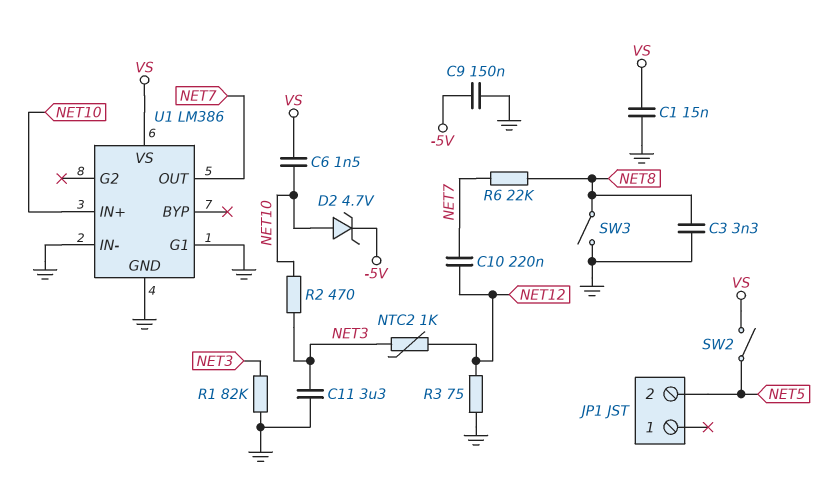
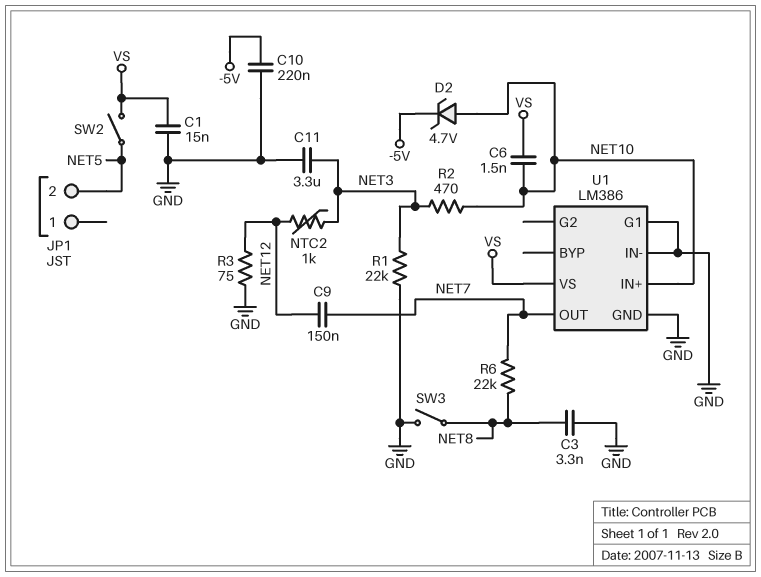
C9: 150nF (-5V, GND) -> 150nF (NET7, NET12)
C10: 220nF (NET7, NET12) -> 220nF (-5V, GND)
R1: 82k (GND, NET3) -> 22k (GND, NET3)

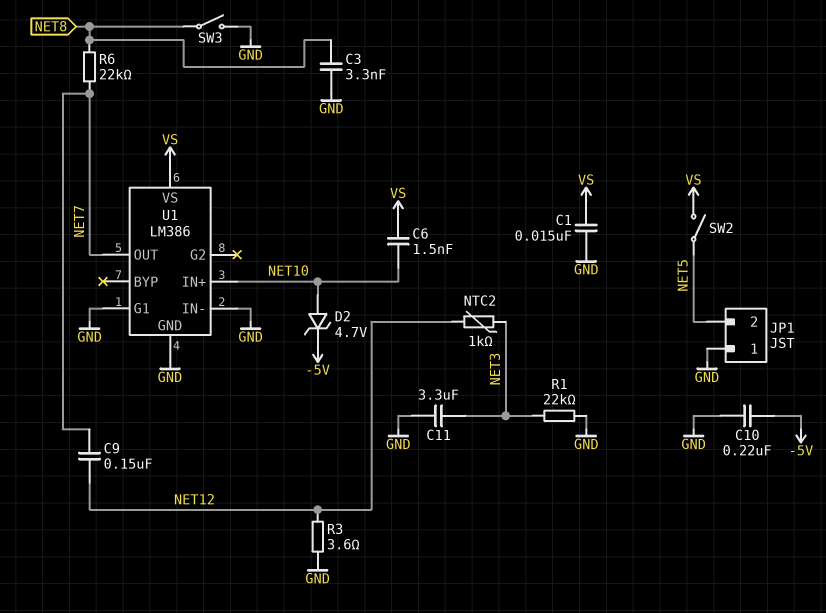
JP1 pin 1: none -> GND
R2: 470 (NET3, NET10) -> none
R3: 75 (GND, NET12) -> 3.6 (GND, NET12)

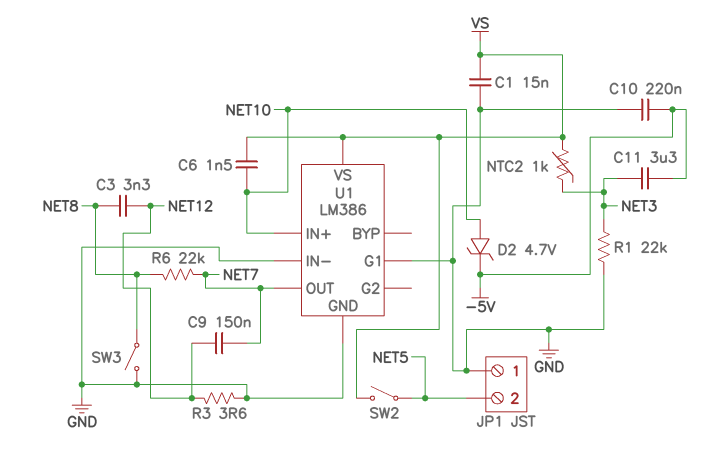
C3: 3.3nF (GND, NET8) -> 3.3nF (NET8, NET12)
C11: 3.3uF (GND, NET3) -> 3.3uF (-5V, NET3)
NTC2: 1k (NET3, NET12) -> 1k (NET3, VS)

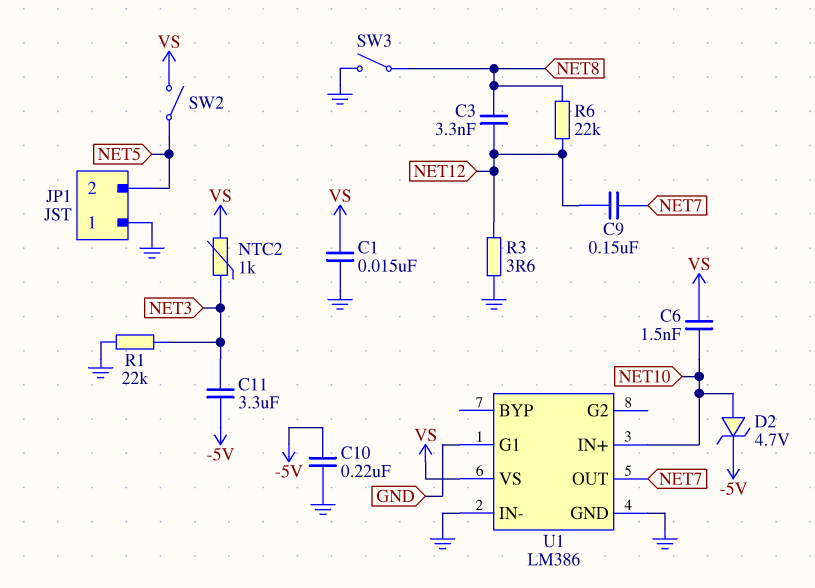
R6: 22k (NET7, NET8) -> 22k (NET8, NET12)

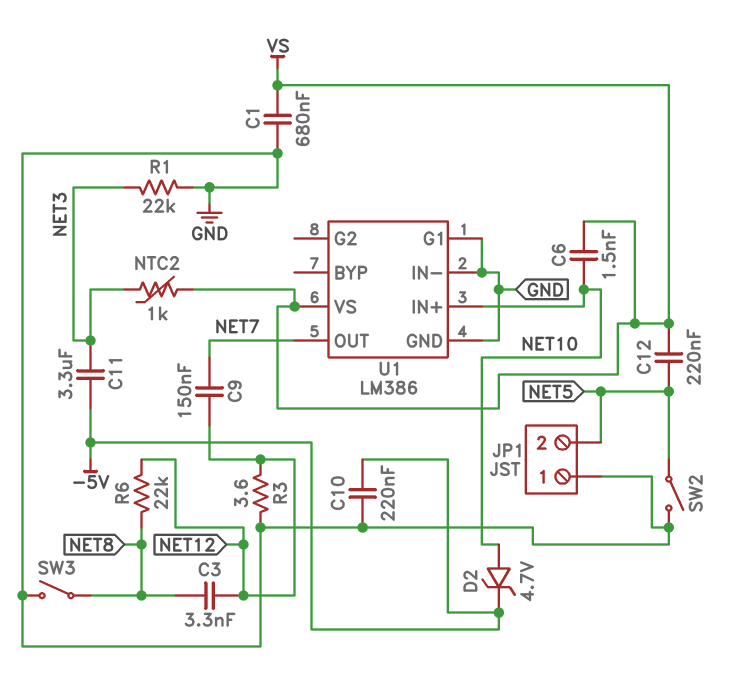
C1: 15nF (GND, VS) -> 680nF (GND, VS)
C12: none -> 220nF (NET5, VS)
SW2: switch (NET5, VS) -> switch (GND, NET5)

